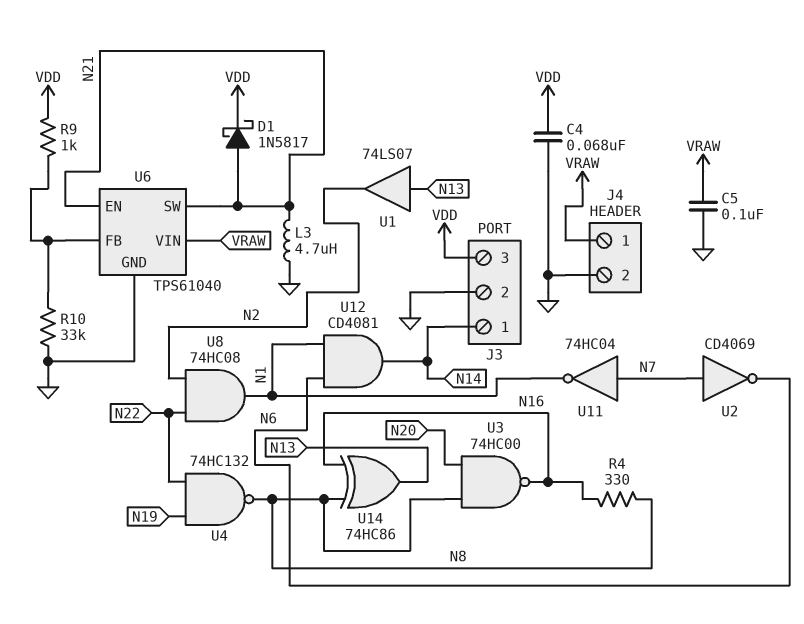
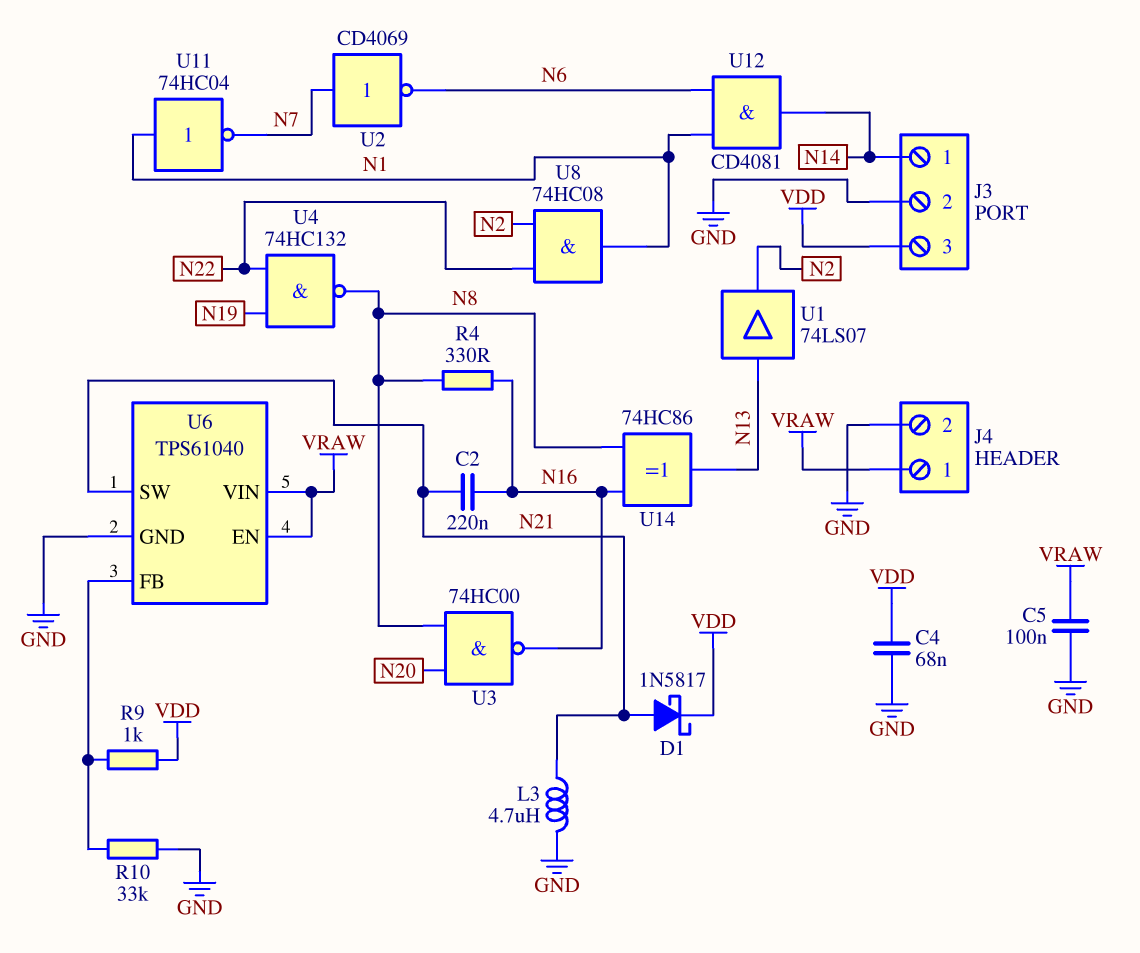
C2: none -> 220nF (N16, N21)
U6 pin EN: N21 -> VRAW
U11: NOT 74HC04 (in N7, out N1) -> NOT 74HC04 (in N1, out N7)

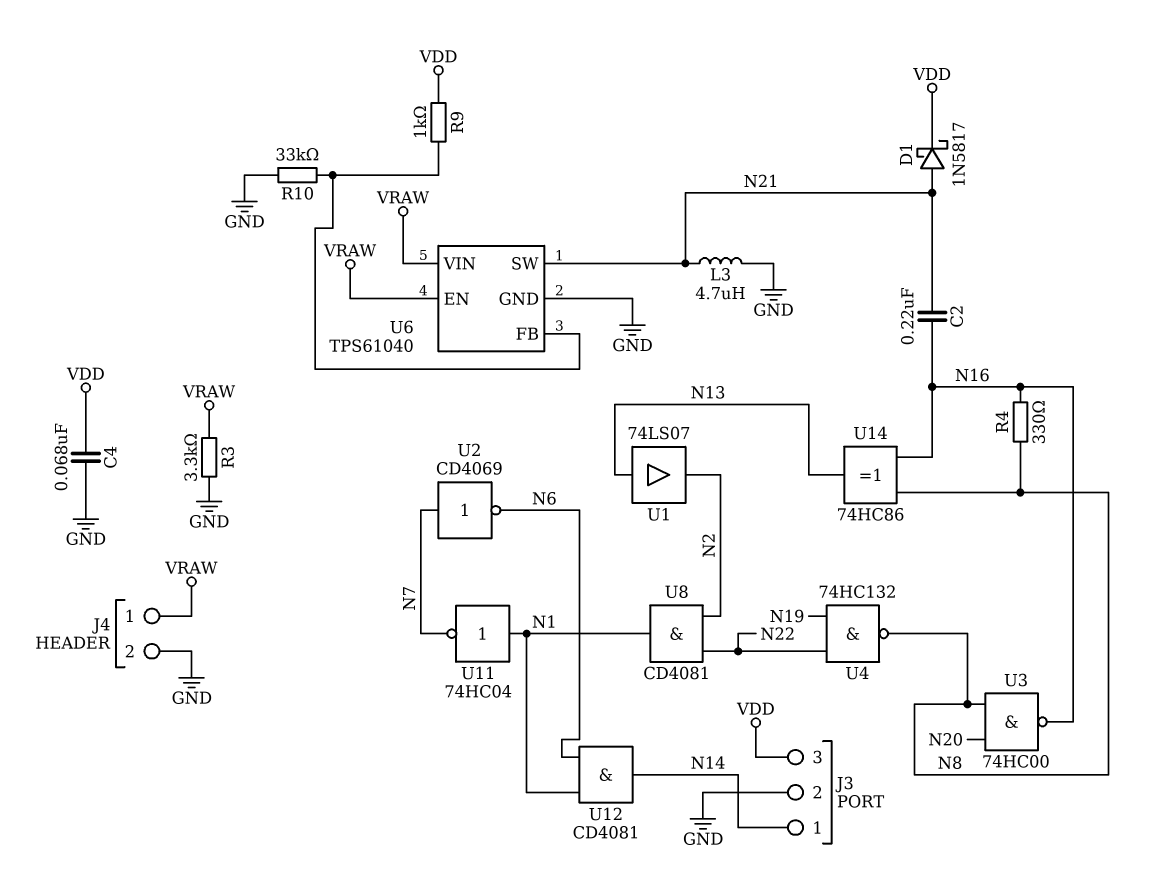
C5: 100nF (GND, VRAW) -> none
R3: none -> 3.3k (GND, VRAW)
U8: AND 74HC08 (in N2, in N22, out N1) -> AND CD4081 (in N2, in N22, out N1)

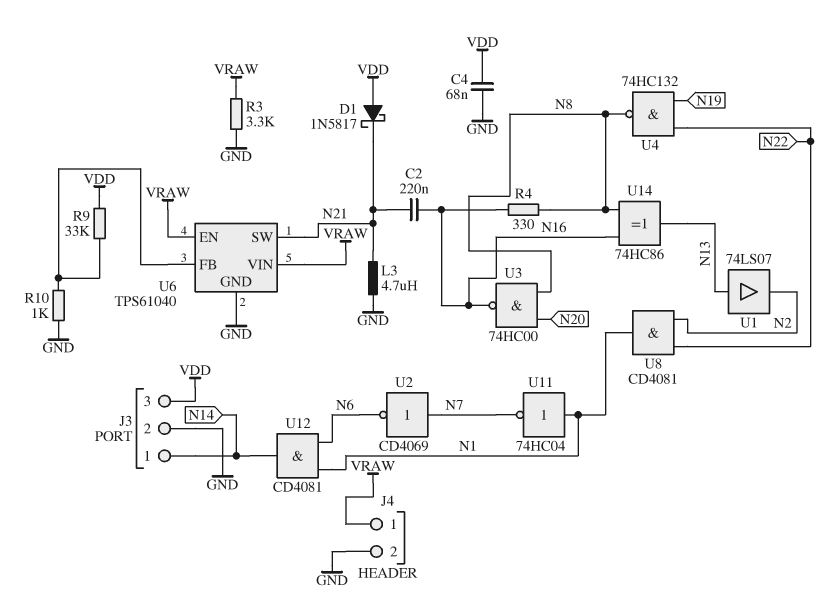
D1: schottky 1N5817 (A N21, K VDD) -> schottky 1N5817 (A VDD, K N21)
R9: 1k (U6/FB, VDD) -> 33k (U6/FB, VDD)
R10: 33k (GND, U6/FB) -> 1k (GND, U6/FB)

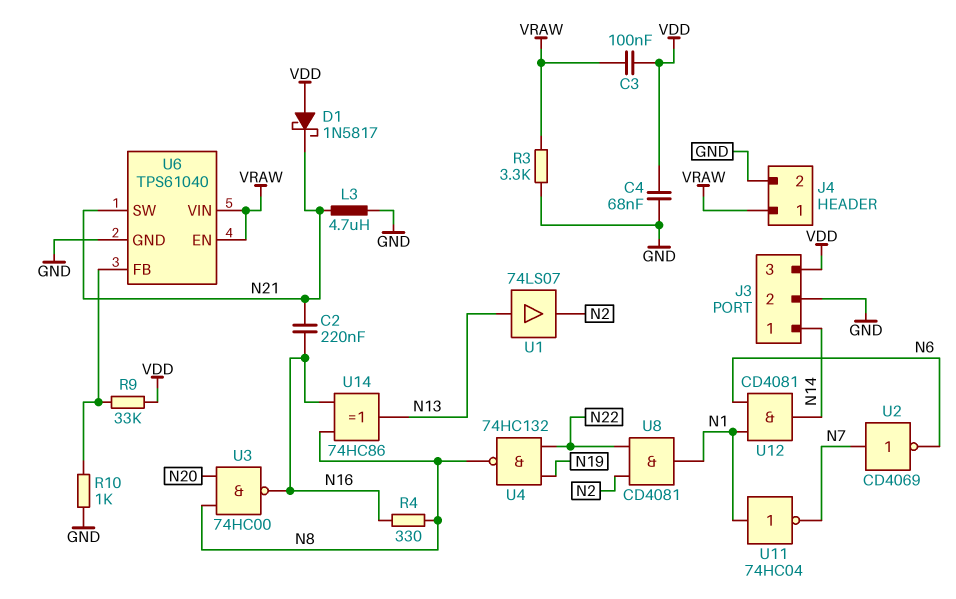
C3: none -> 100nF (VDD, VRAW)

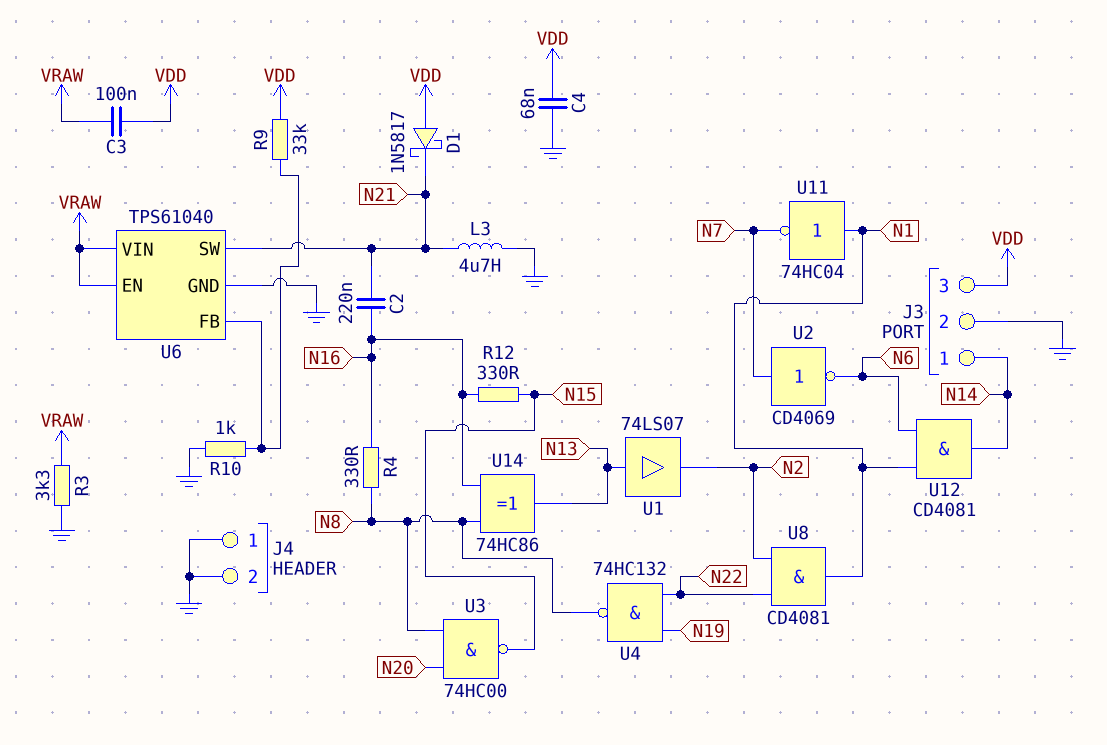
J4 pin 1: VRAW -> GND
R12: none -> 330 (N15, N16)
U3: NAND 74HC00 (in N8, in N20, out N16) -> NAND 74HC00 (in N8, in N20, out N15)

